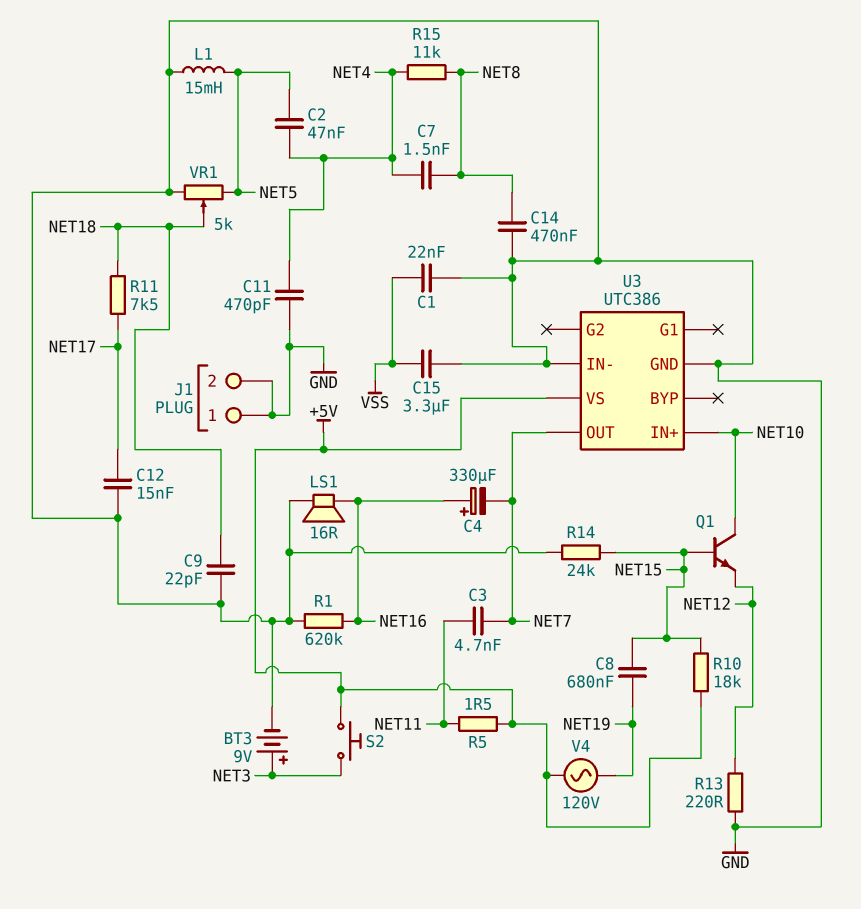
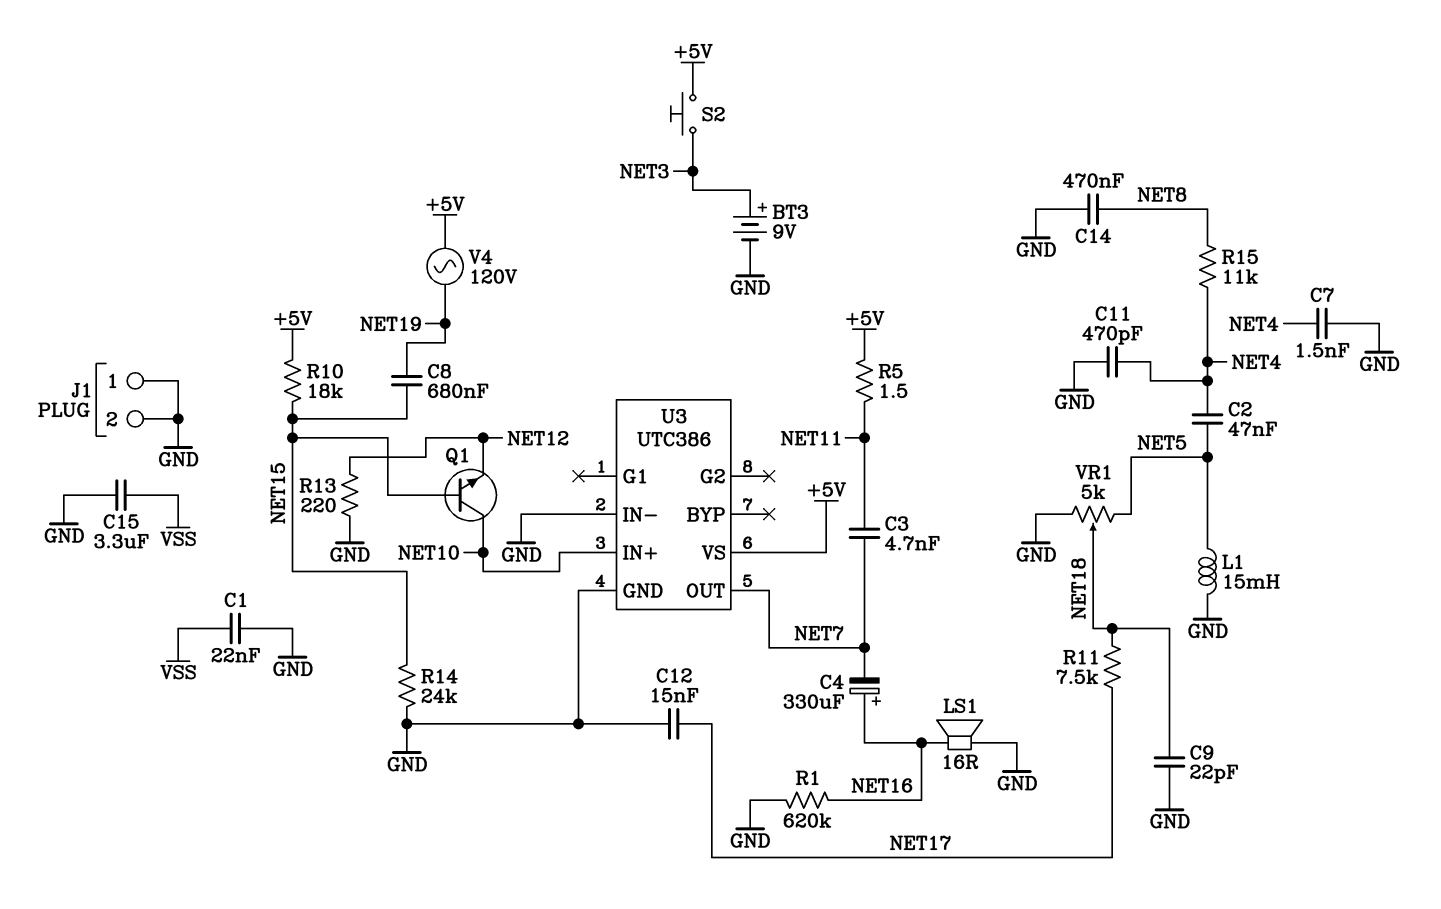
C7: 1.5nF (NET4, NET8) -> 1.5nF (GND, NET4)

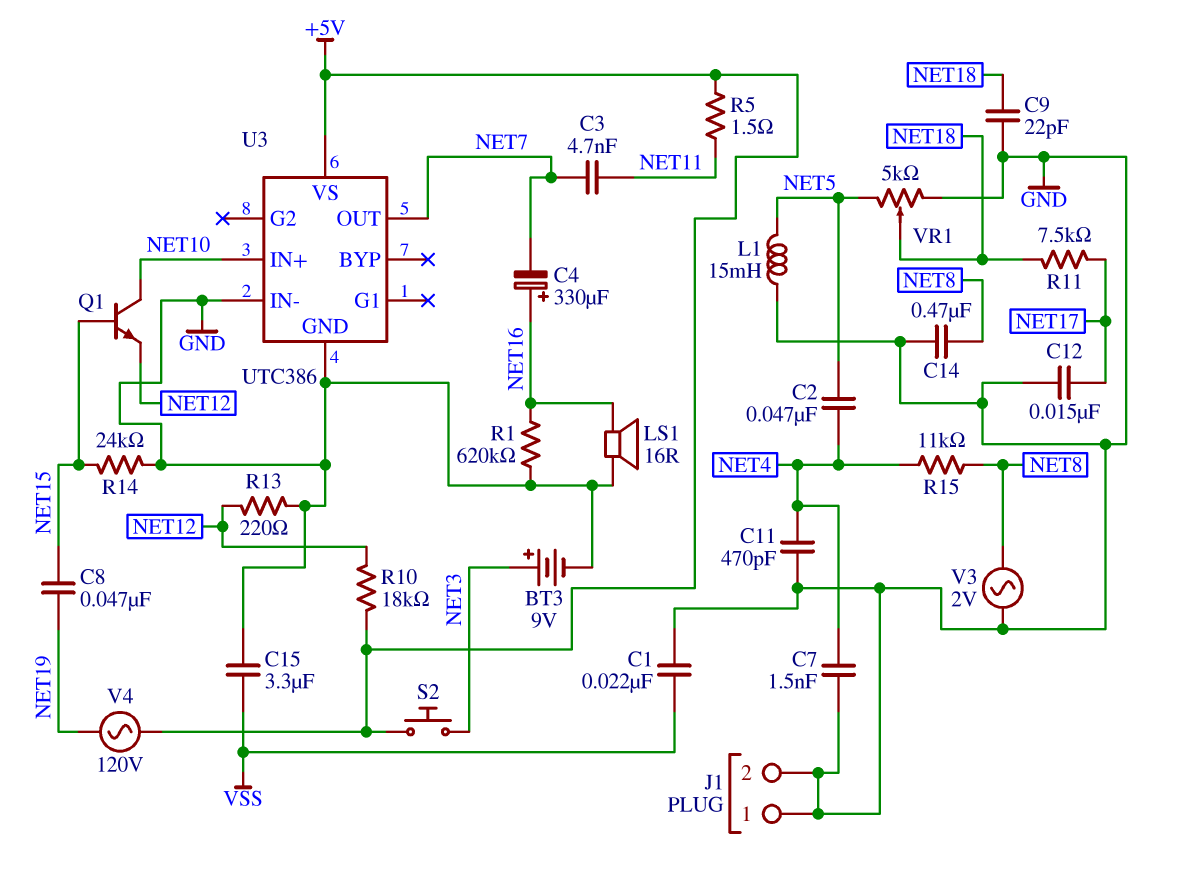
C8: 680nF (NET15, NET19) -> 47nF (NET15, NET19)
R10: 18k (+5V, NET15) -> 18k (+5V, NET12)
V3: none -> AC 2V (GND, NET8)

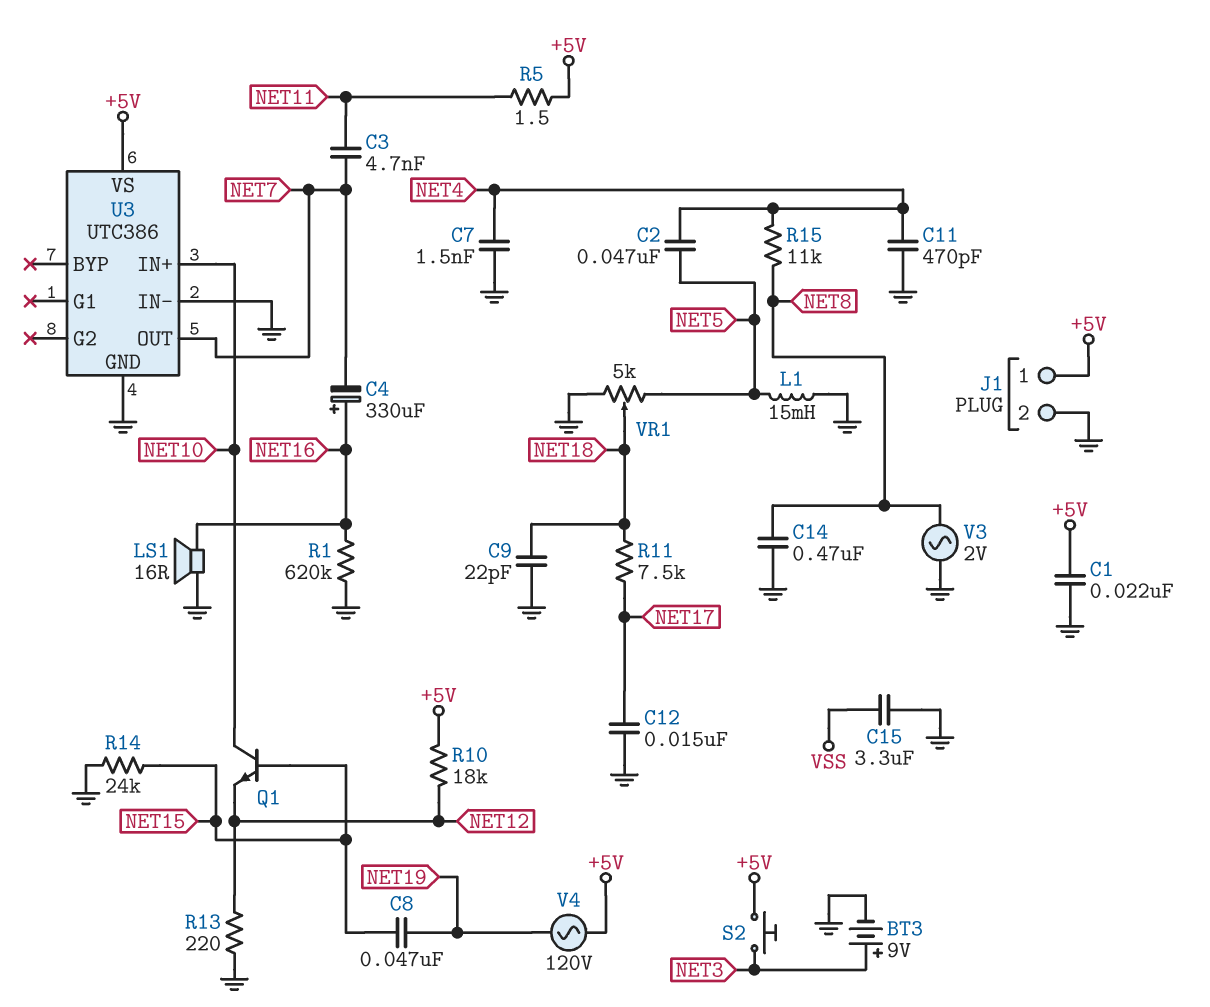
C1: 22nF (GND, VSS) -> 22nF (+5V, GND)
J1 pin 1: GND -> +5V

